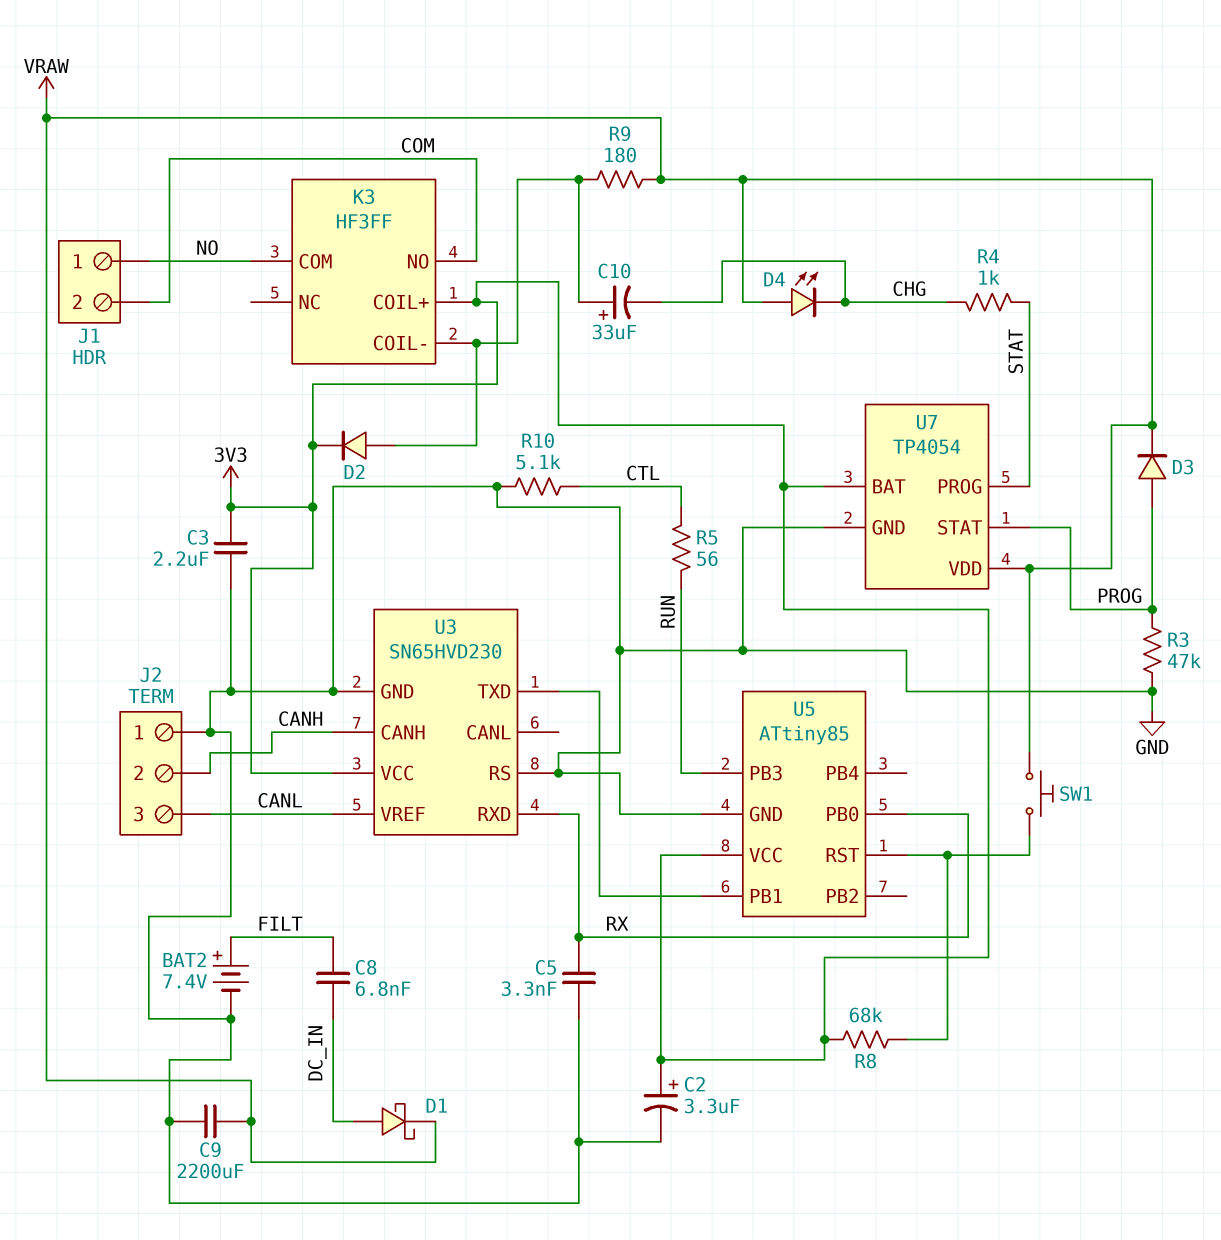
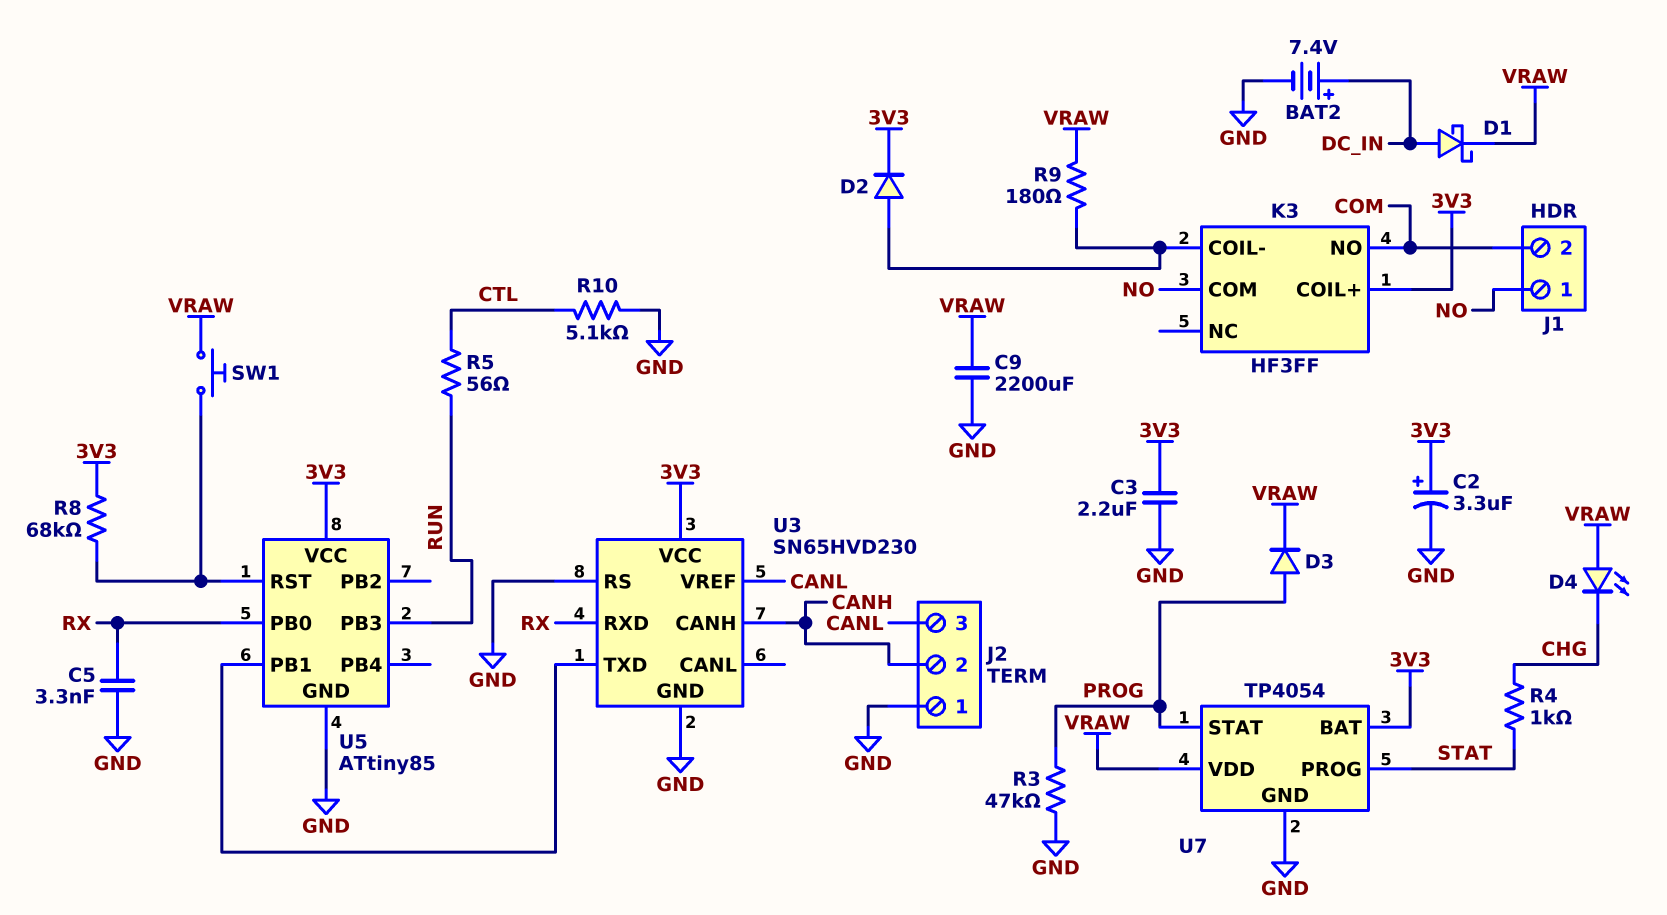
BAT2: 7.4V (plus FILT, minus GND) -> 7.4V (plus DC_IN, minus GND)
C8: 6.8nF (DC_IN, FILT) -> none
C10: 33uF (plus K3/COIL-, minus CHG) -> none

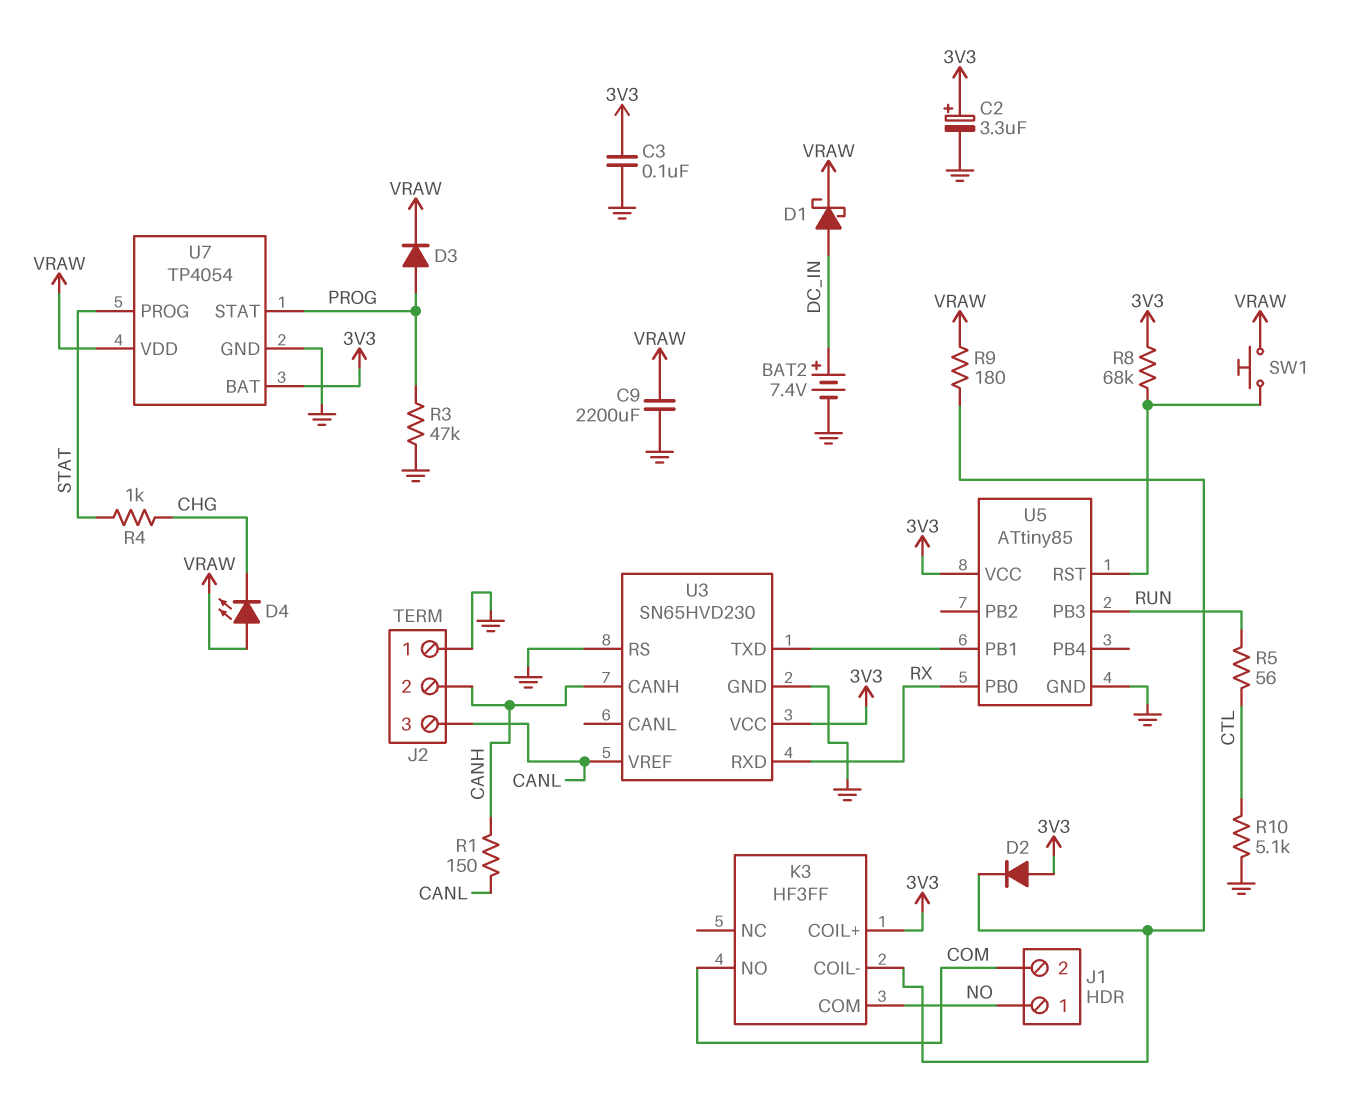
C3: 2.2uF (3V3, GND) -> 100nF (3V3, GND)
C5: 3.3nF (GND, RX) -> none
D2: diode (A K3/COIL-, K 3V3) -> diode (A 3V3, K K3/COIL-)
R1: none -> 150 (CANH, CANL)

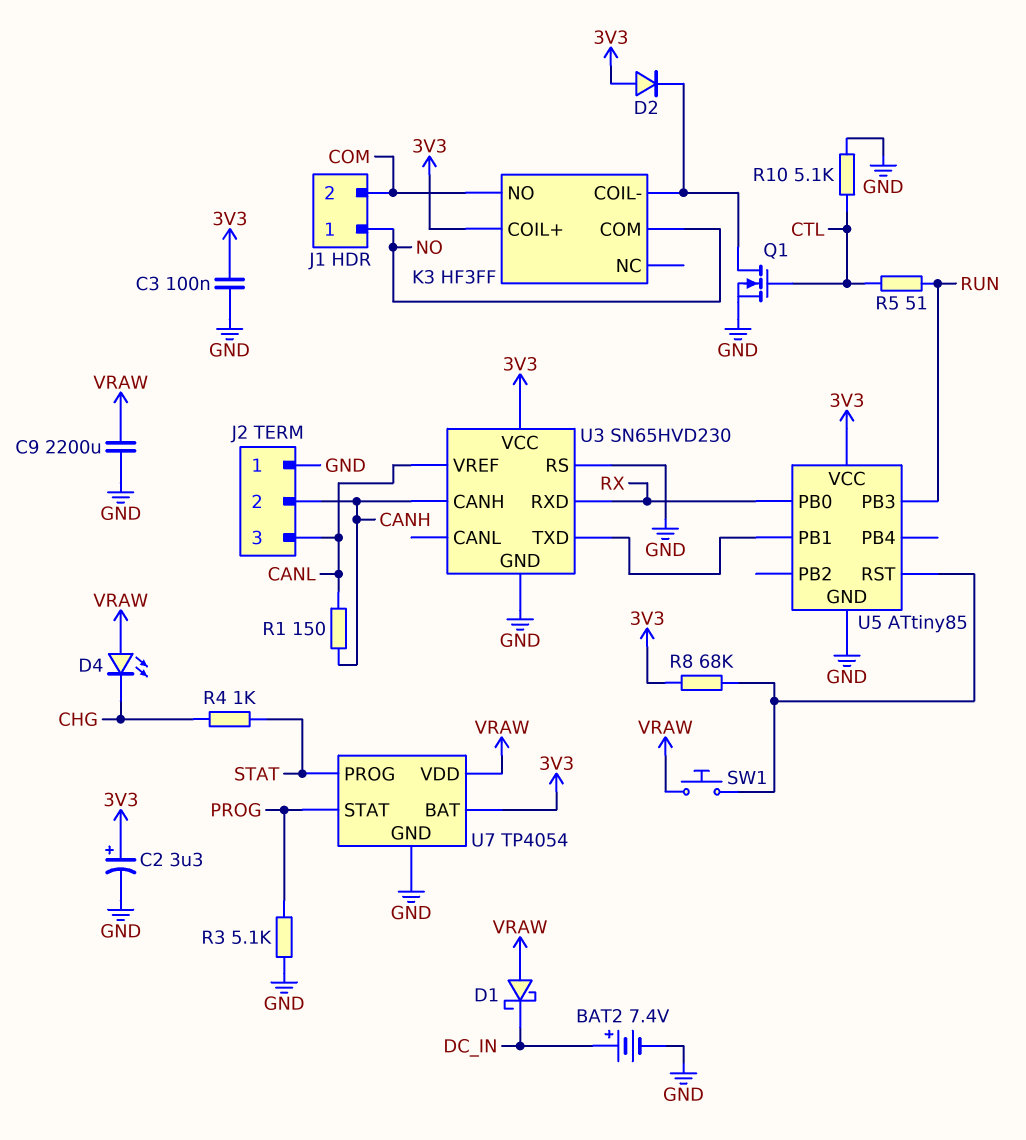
D1: schottky (A DC_IN, K VRAW) -> schottky (A VRAW, K DC_IN)
D3: diode (A PROG, K VRAW) -> none
Q1: none -> NMOS (G CTL, D K3/COIL-, S GND)
R3: 47k (GND, PROG) -> 5.1k (GND, PROG)
R5: 56 (CTL, RUN) -> 51 (CTL, RUN)
R9: 180 (K3/COIL-, VRAW) -> none

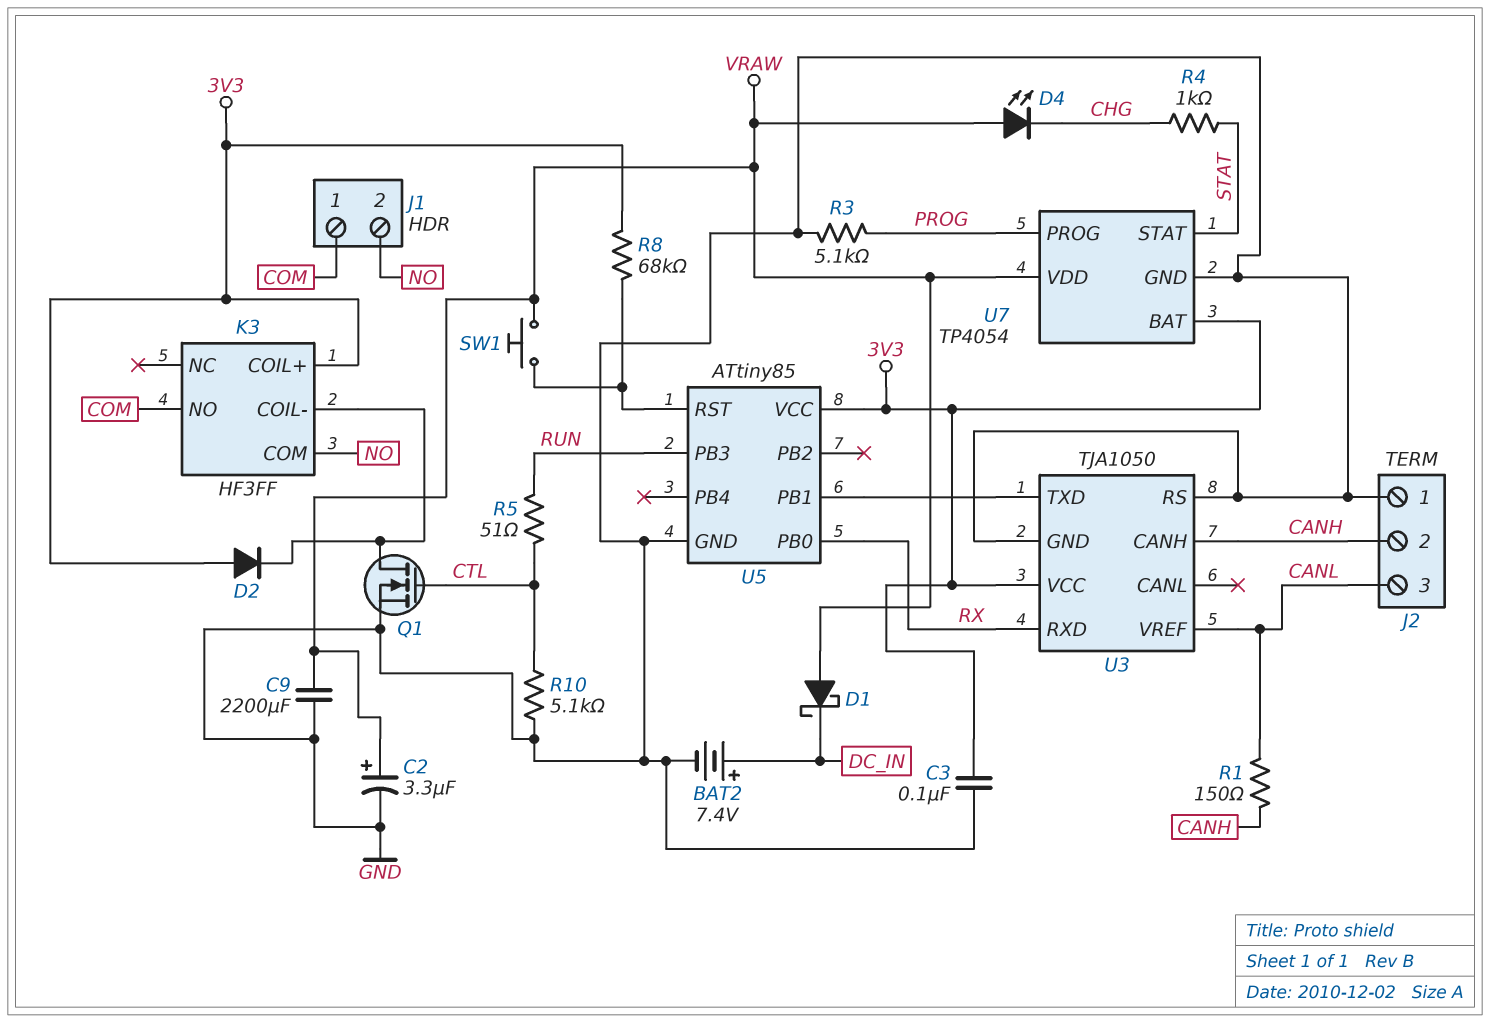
C2: 3.3uF (plus 3V3, minus GND) -> 3.3uF (plus VRAW, minus GND)
J1 pin 1: NO -> COM
J1 pin 2: COM -> NO
U3: SN65HVD230 -> TJA1050
U7 pin PROG: STAT -> PROG
U7 pin STAT: PROG -> STAT

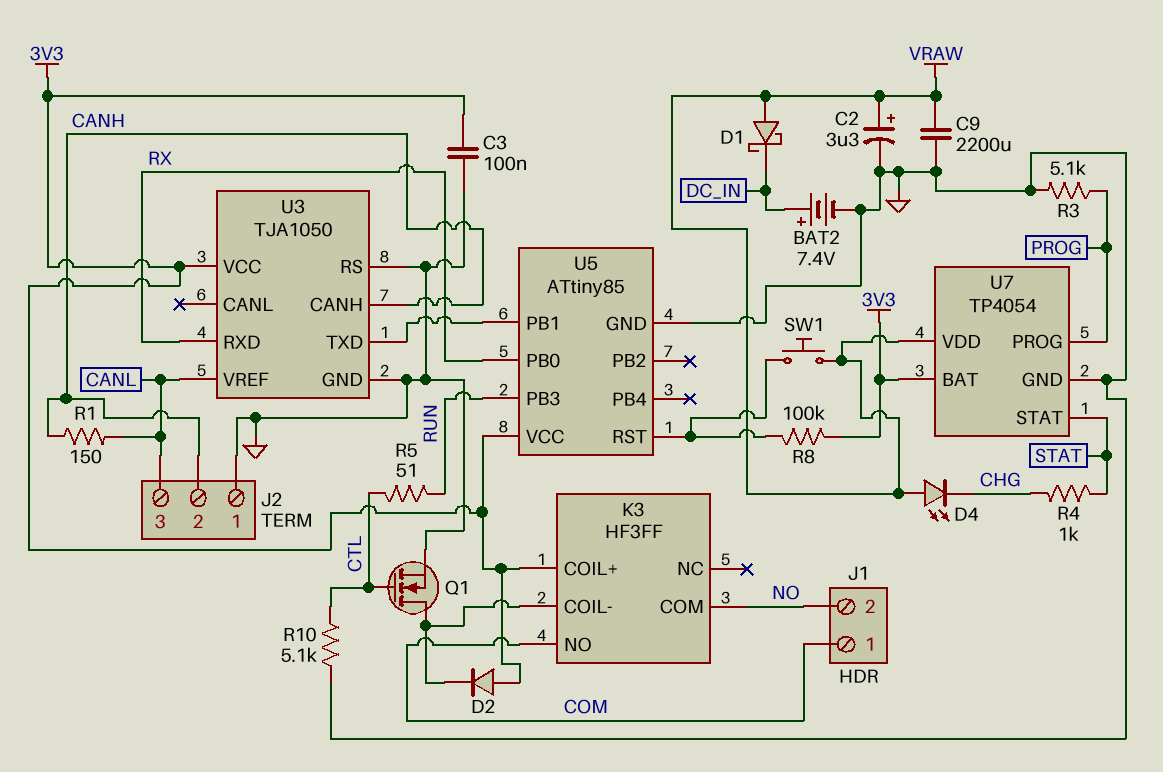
R8: 68k (3V3, U5/RST) -> 100k (3V3, U5/RST)

